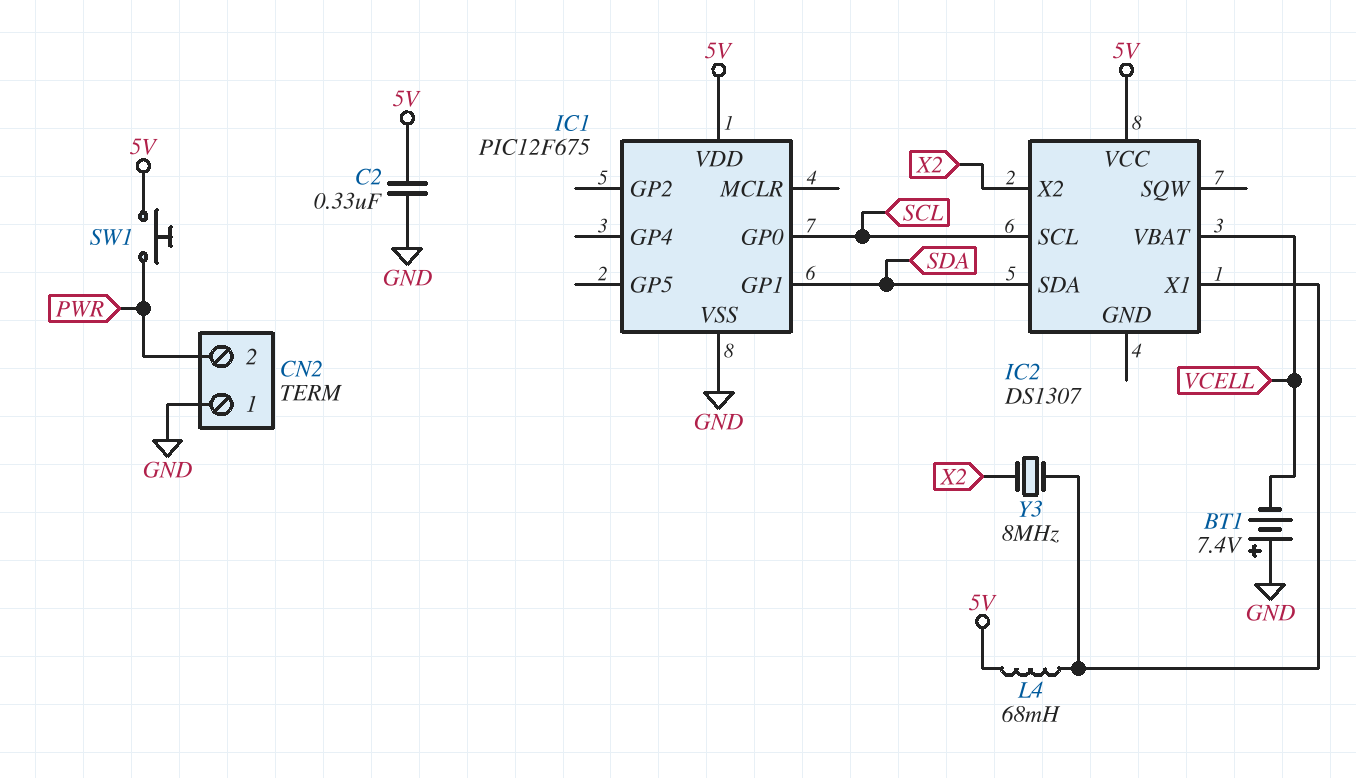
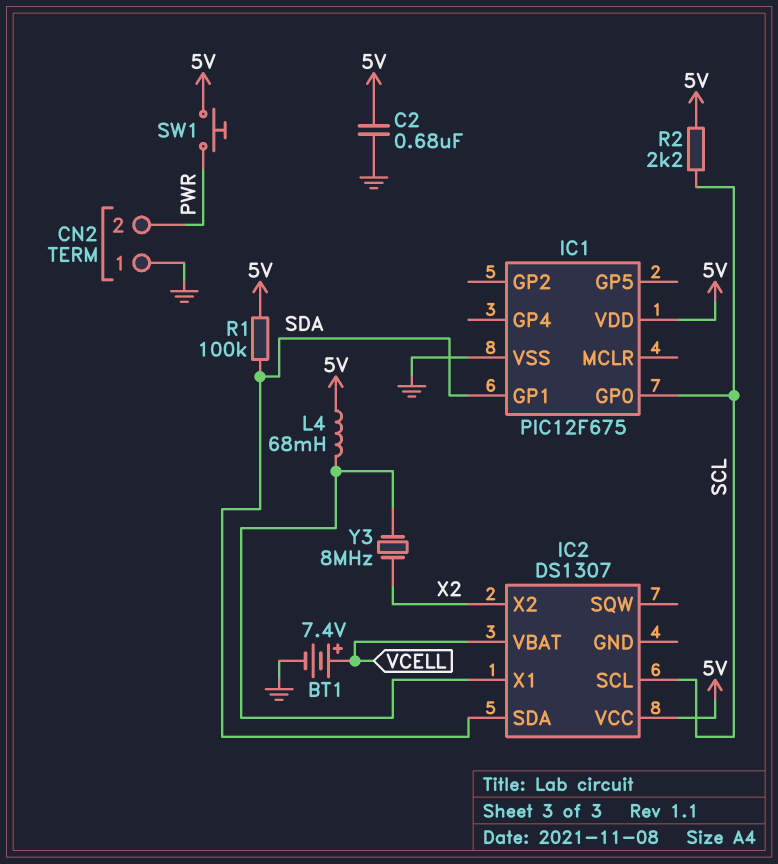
BT1: 7.4V (plus GND, minus VCELL) -> 7.4V (plus VCELL, minus GND)
C2: 330nF (5V, GND) -> 680nF (5V, GND)
R1: none -> 100k (5V, SDA)
R2: none -> 2.2k (5V, SCL)

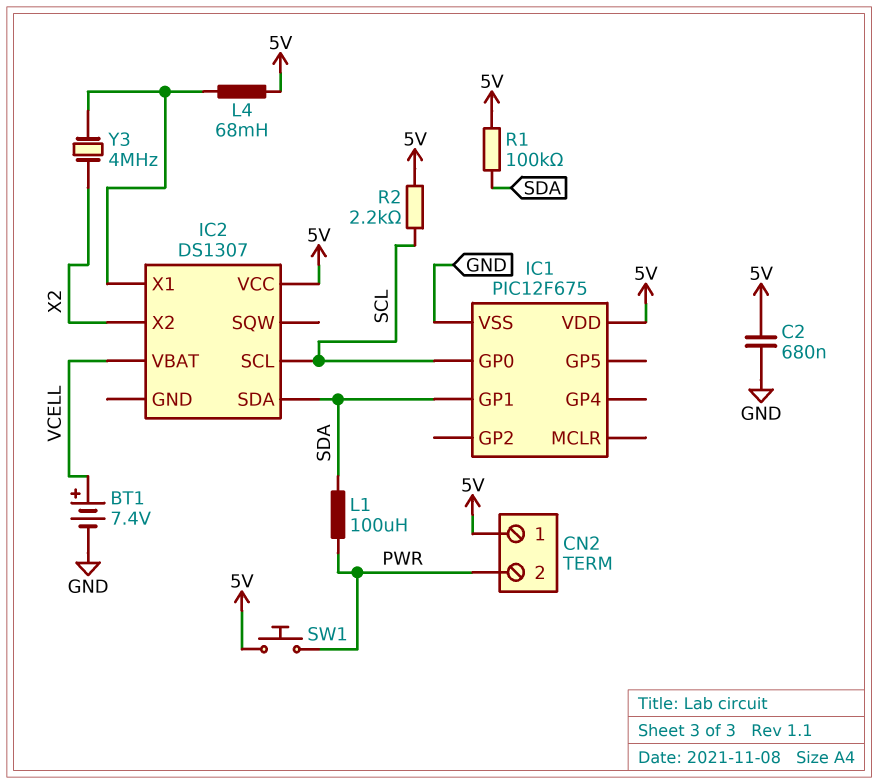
CN2 pin 1: GND -> 5V
L1: none -> 100uH (PWR, SDA)
Y3: 8MHz (IC2/X1, X2) -> 4MHz (IC2/X1, X2)

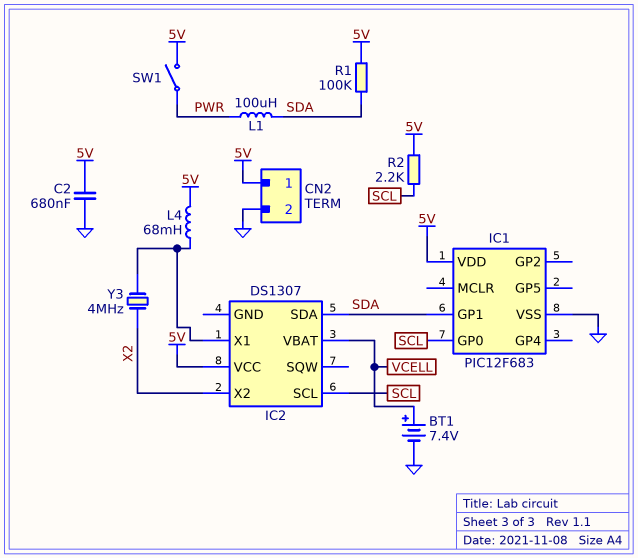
CN2 pin 2: PWR -> GND
IC1: PIC12F675 -> PIC12F683
SW1: button (5V, PWR) -> switch (5V, PWR)

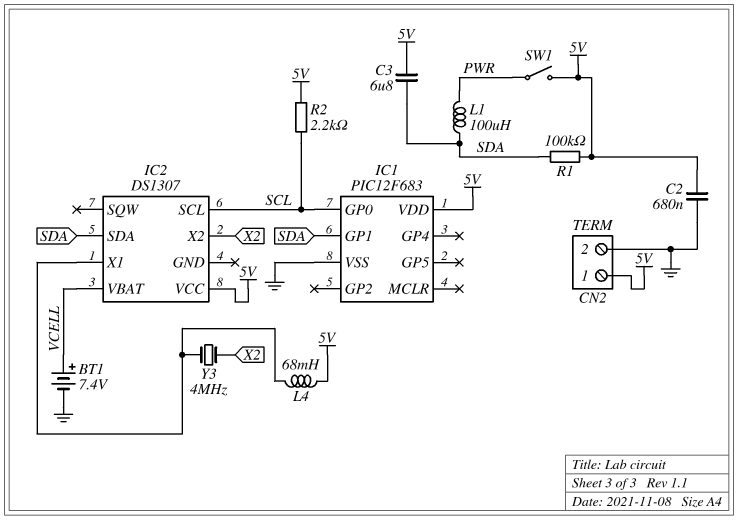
C3: none -> 6.8uF (5V, SDA)

